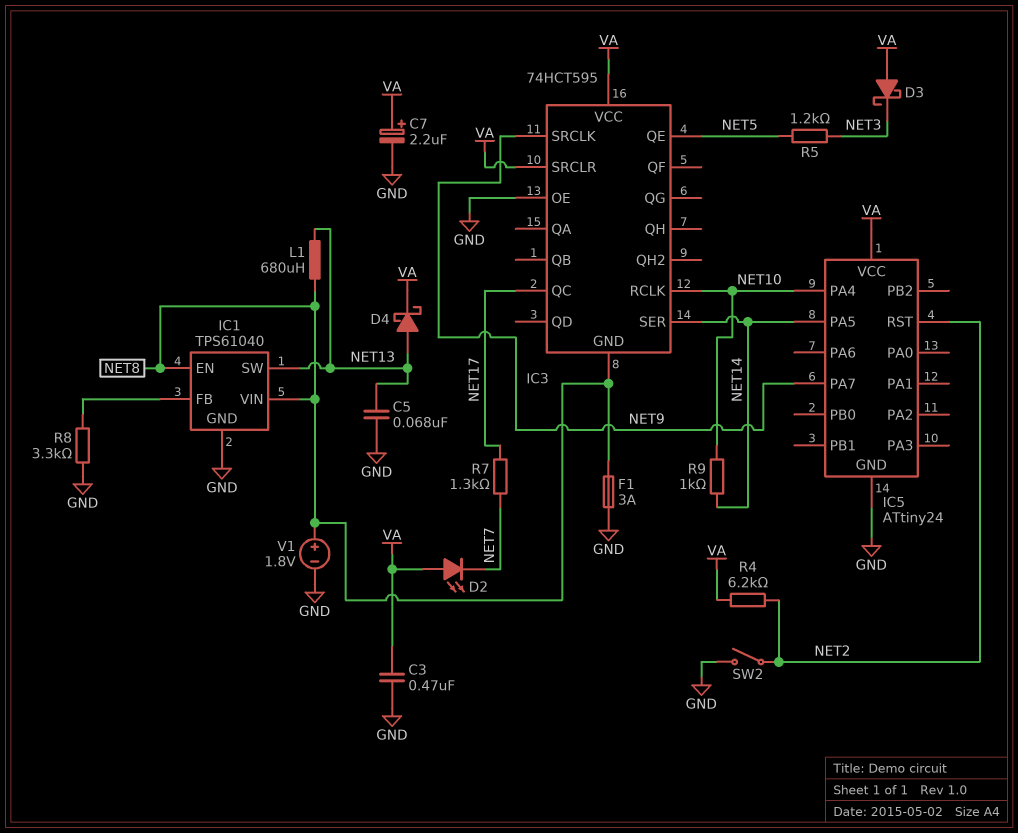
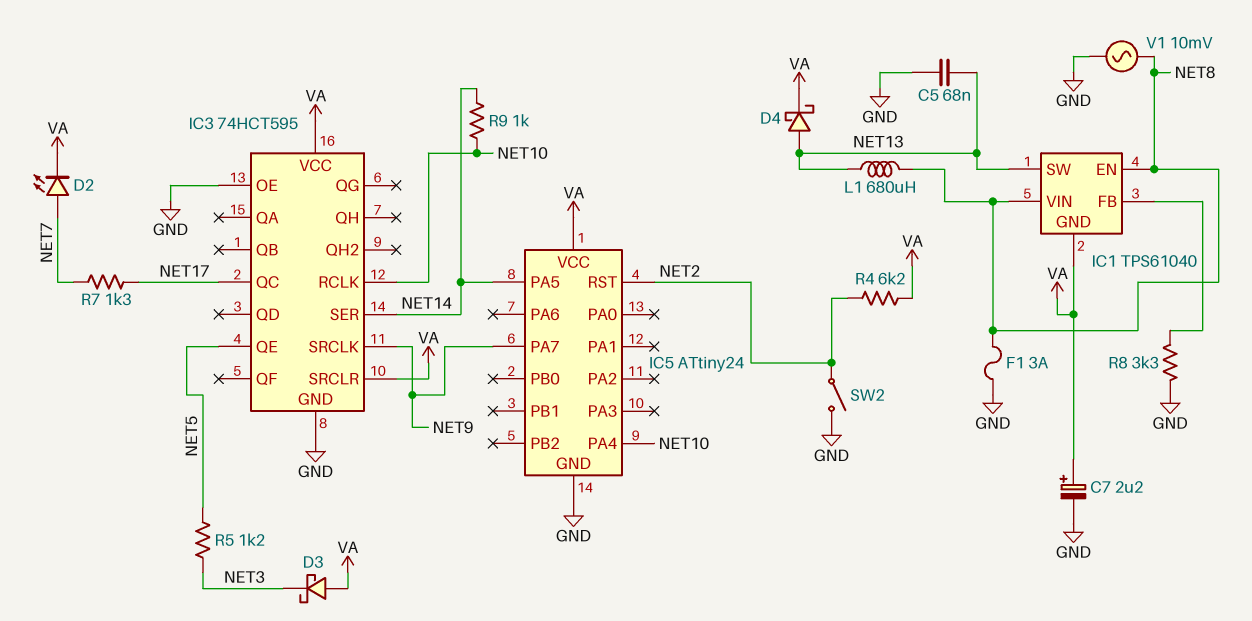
C3: 470nF (GND, VA) -> none
D2: LED (A VA, K NET7) -> LED (A NET7, K VA)
IC1 pin GND: GND -> VA
IC3 pin GND: NET8 -> GND
V1: 1.8V (plus NET8, minus GND) -> AC 10mV (GND, NET8)

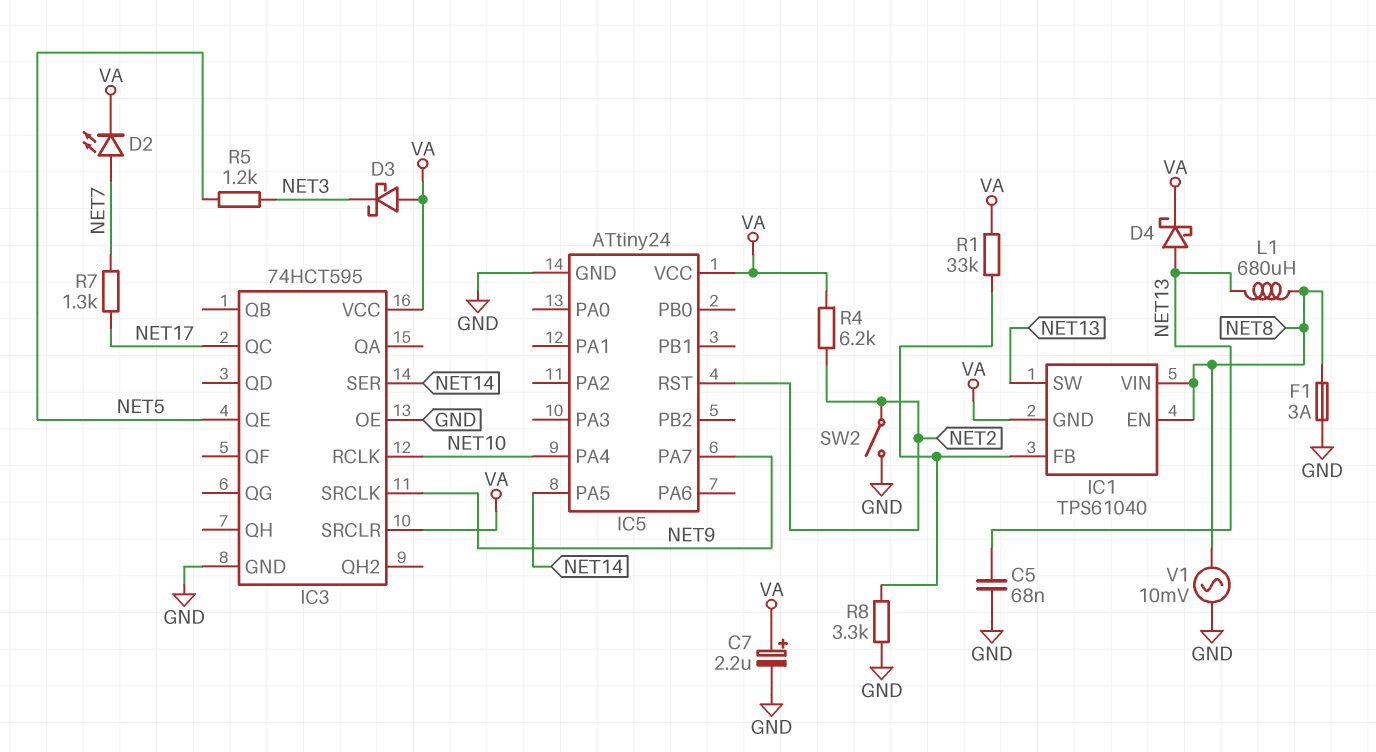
R1: none -> 33k (IC1/FB, VA)
R9: 1k (NET10, NET14) -> none

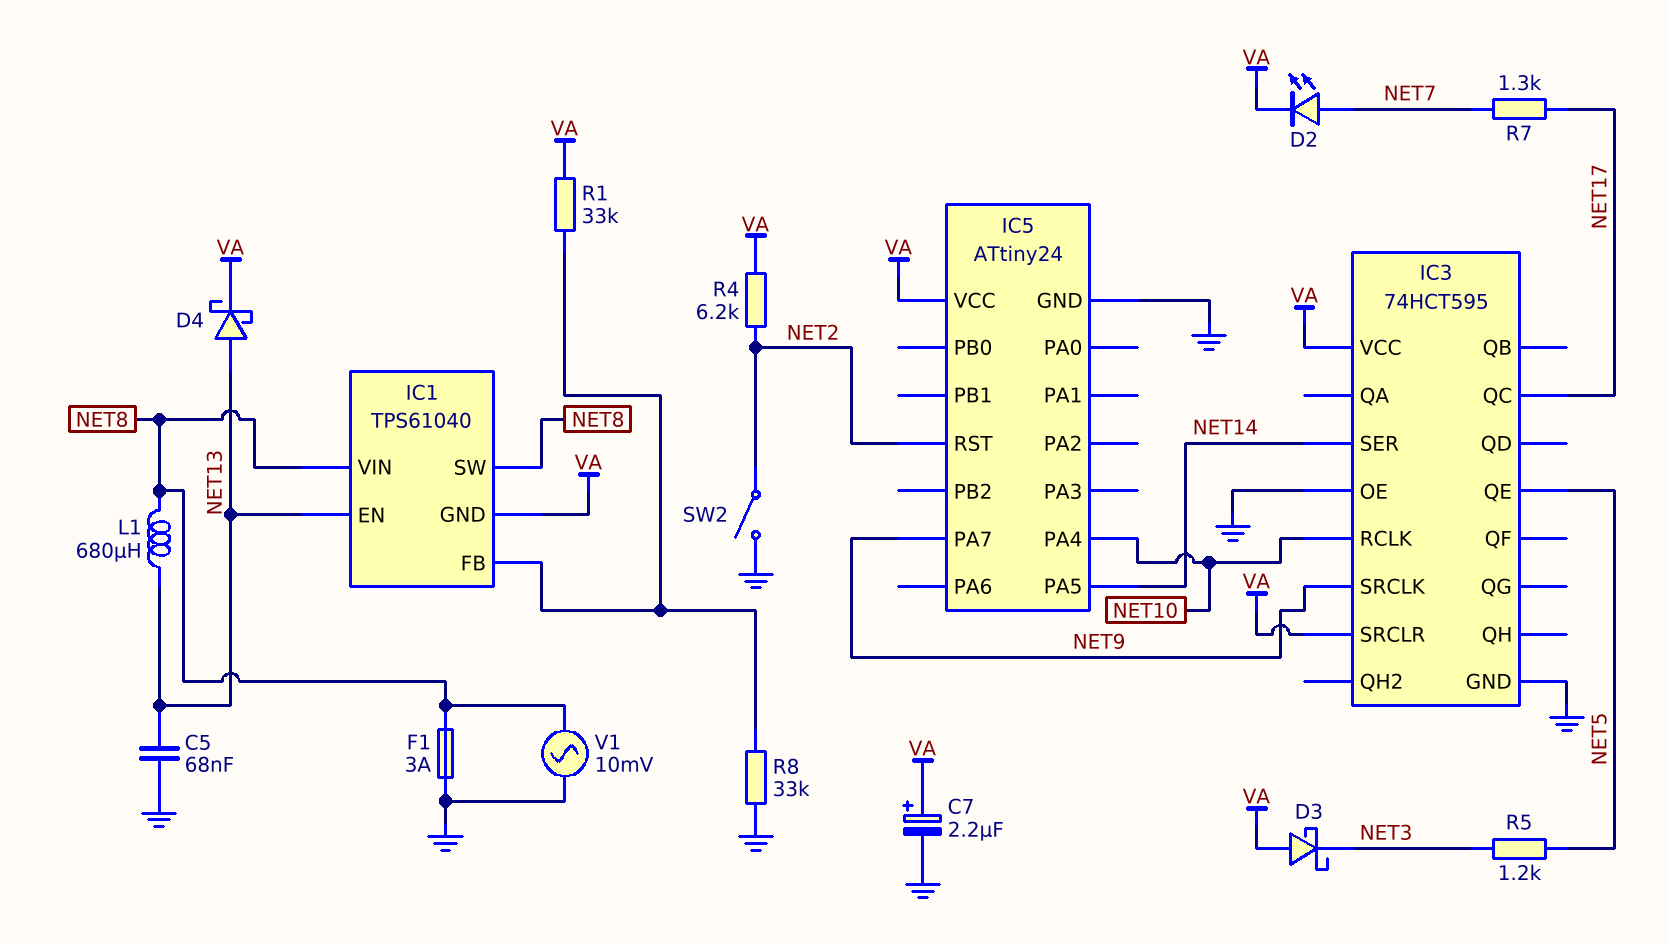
IC1 pin EN: NET8 -> NET13
IC1 pin SW: NET13 -> NET8
R8: 3.3k (GND, IC1/FB) -> 33k (GND, IC1/FB)

